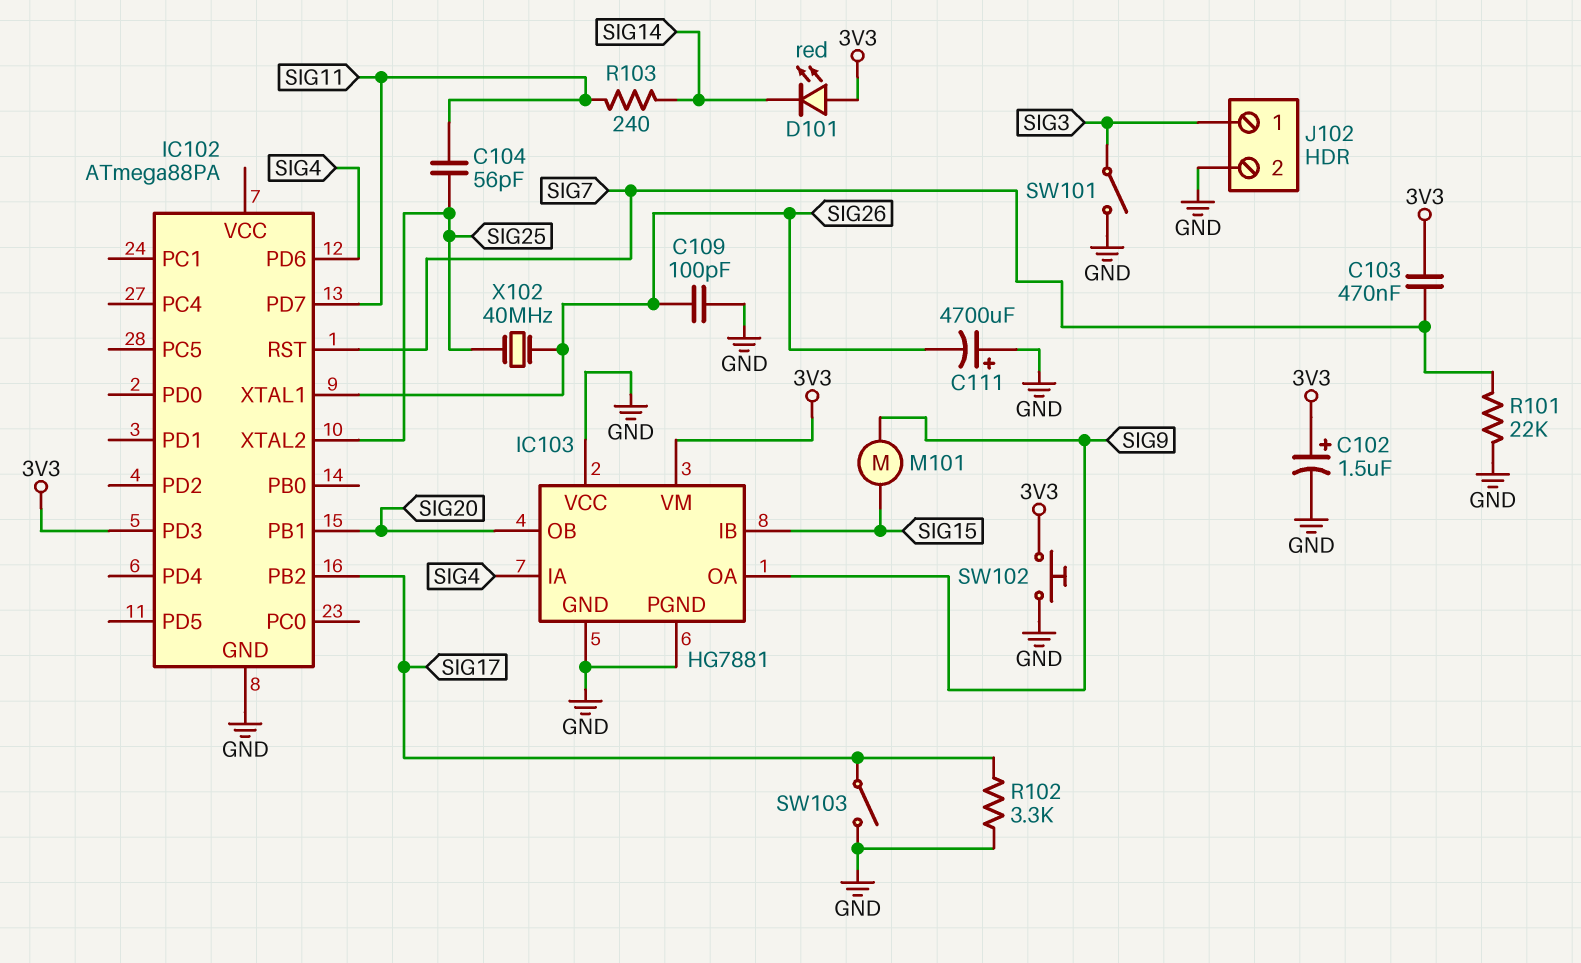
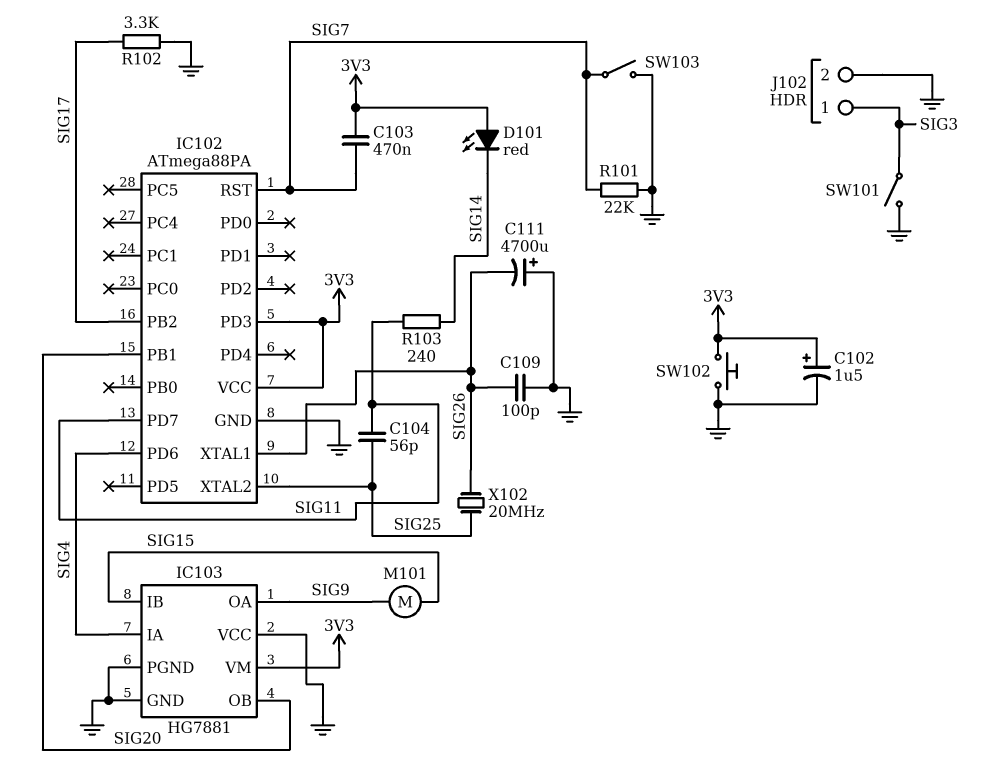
IC102 pin VCC: none -> 3V3
SW103: switch (GND, SIG17) -> switch (GND, SIG7)
X102: 40MHz (SIG25, SIG26) -> 20MHz (SIG25, SIG26)

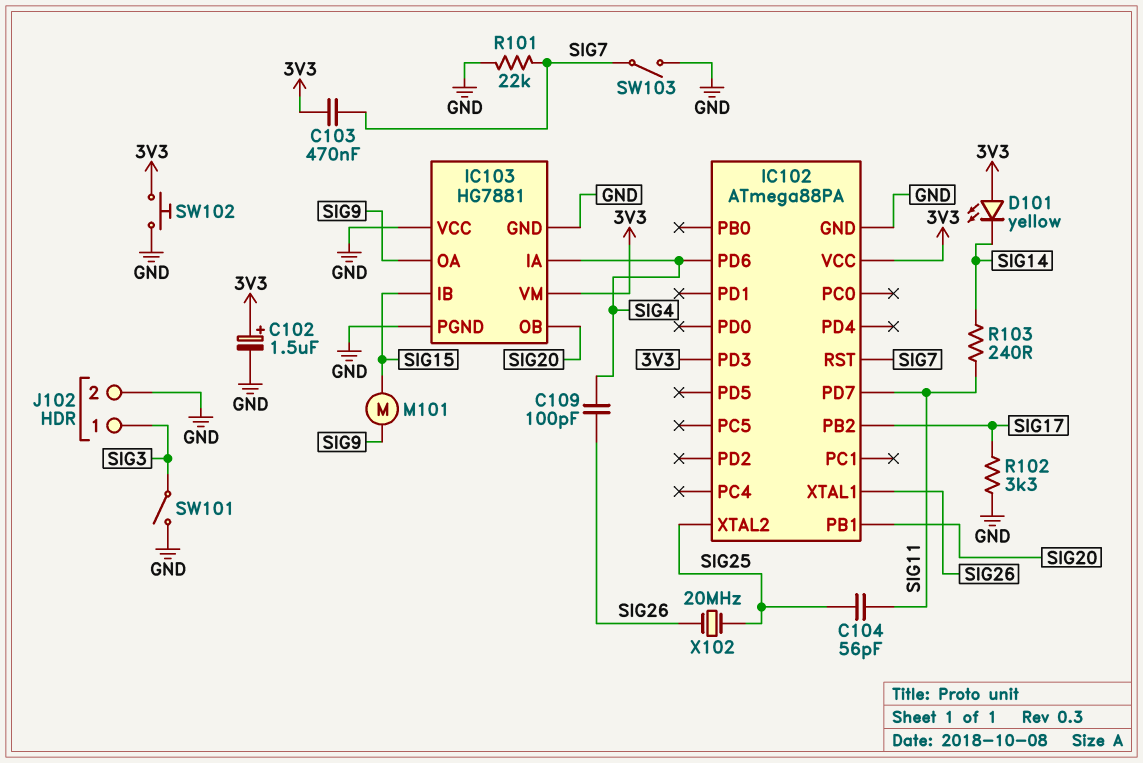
C109: 100pF (GND, SIG26) -> 100pF (SIG4, SIG26)
C111: 4700uF (plus GND, minus SIG26) -> none
D101: LED red (A 3V3, K SIG14) -> LED yellow (A 3V3, K SIG14)

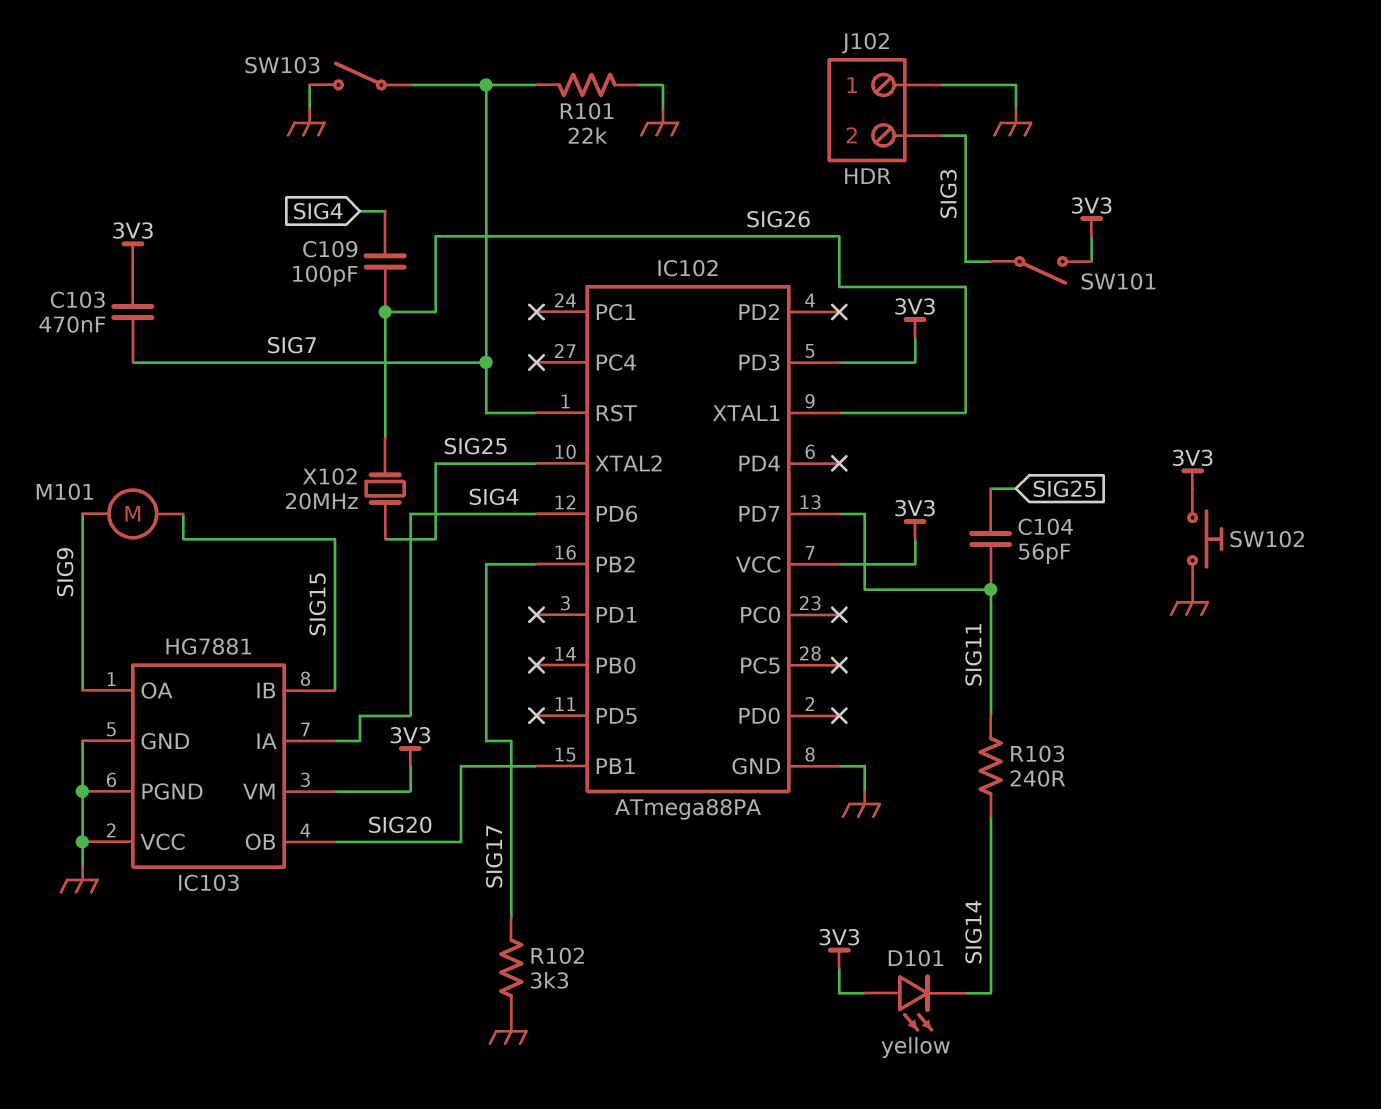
C102: 1.5uF (plus 3V3, minus GND) -> none
J102 pin 1: SIG3 -> GND
J102 pin 2: GND -> SIG3
SW101: switch (GND, SIG3) -> switch (3V3, SIG3)

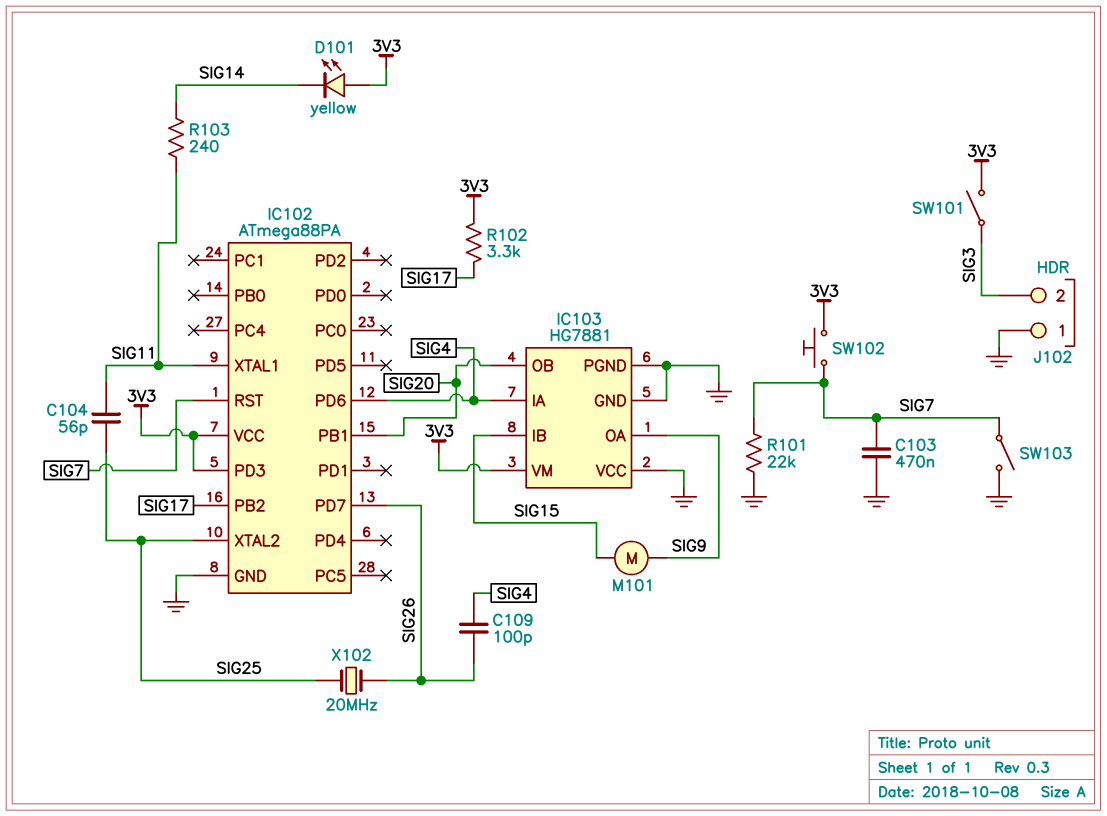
C103: 470nF (3V3, SIG7) -> 470nF (GND, SIG7)
IC102 pin PD7: SIG11 -> SIG26
IC102 pin XTAL1: SIG26 -> SIG11
R102: 3.3k (GND, SIG17) -> 3.3k (3V3, SIG17)
SW102: button (3V3, GND) -> button (3V3, SIG7)

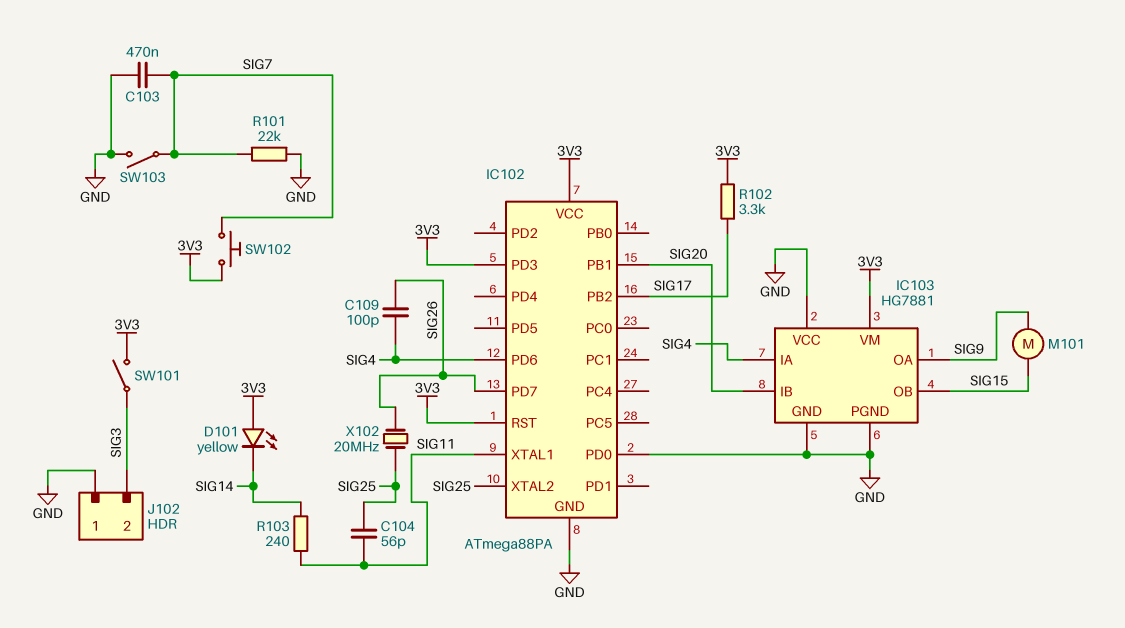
IC102 pin PD0: none -> GND
IC102 pin RST: SIG7 -> 3V3
IC103 pin IB: SIG15 -> SIG20
IC103 pin OB: SIG20 -> SIG15

